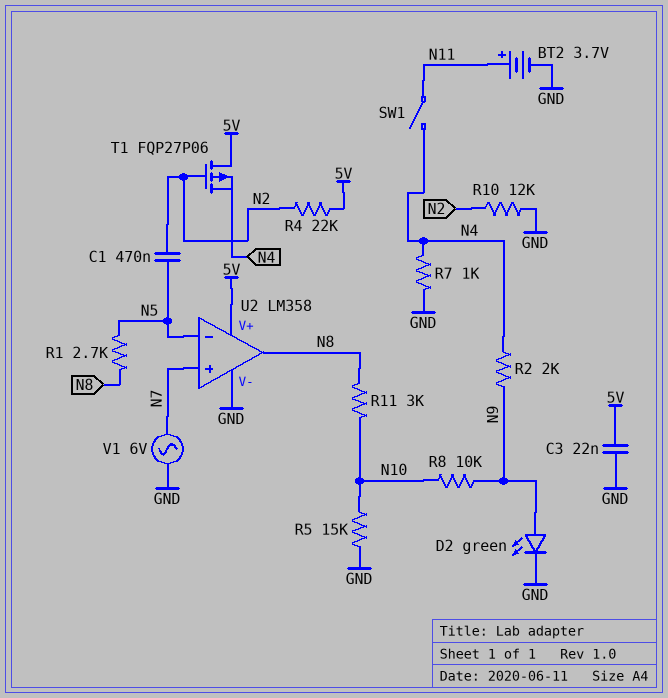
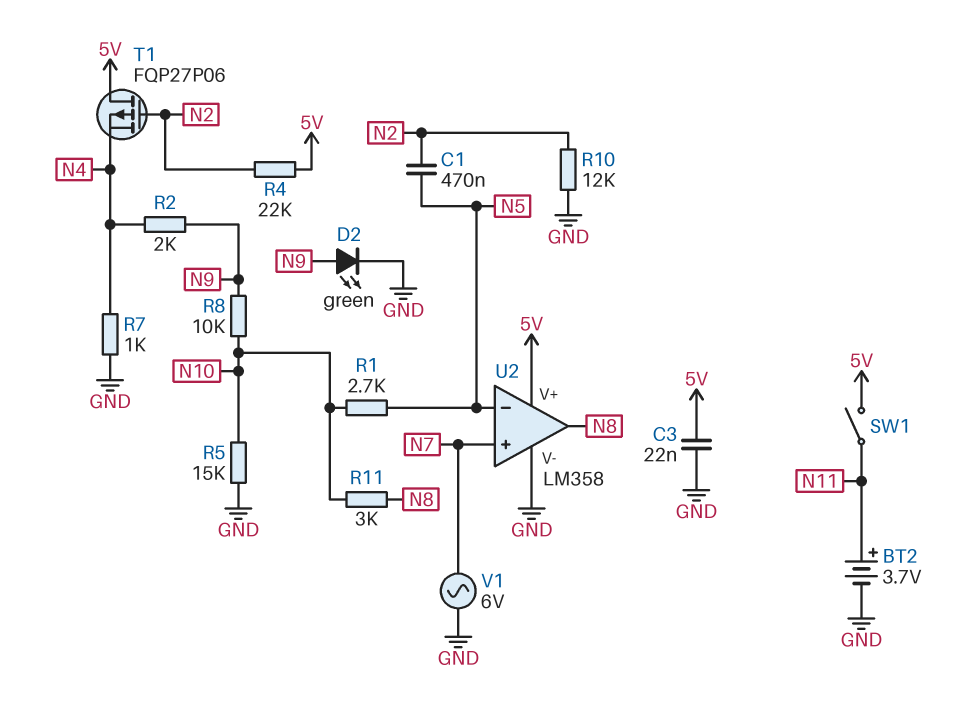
R1: 2.7k (N5, N8) -> 2.7k (N5, N10)
SW1: switch (N4, N11) -> switch (5V, N11)

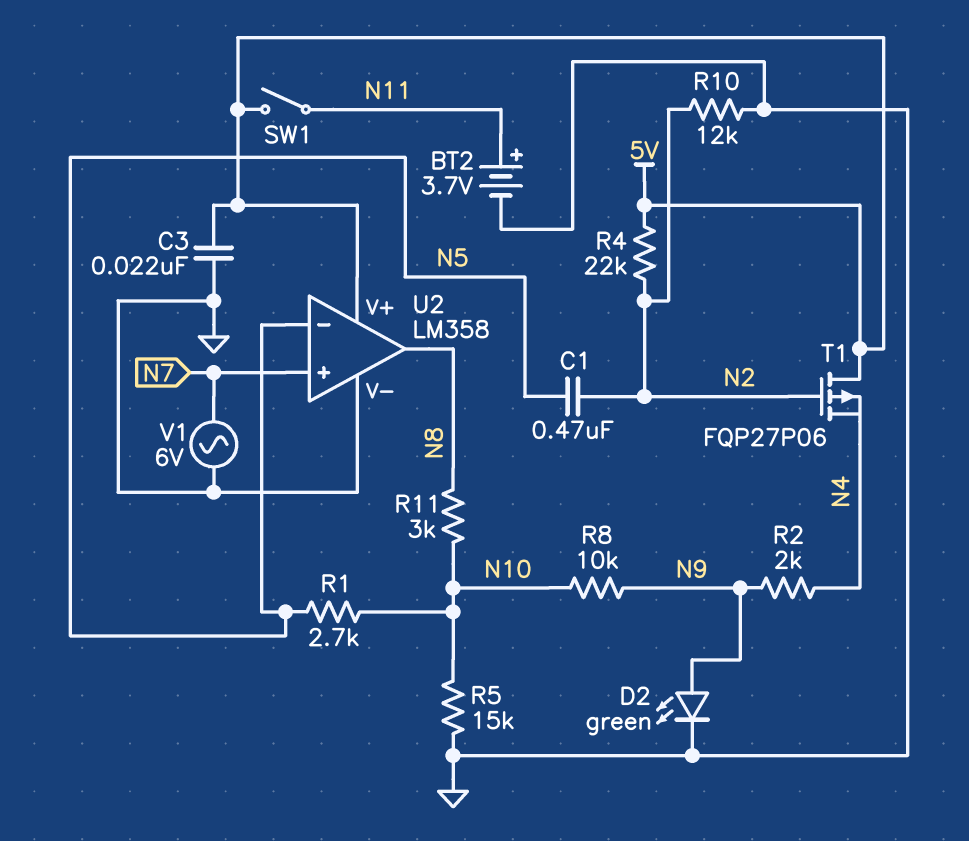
R7: 1k (GND, N4) -> none

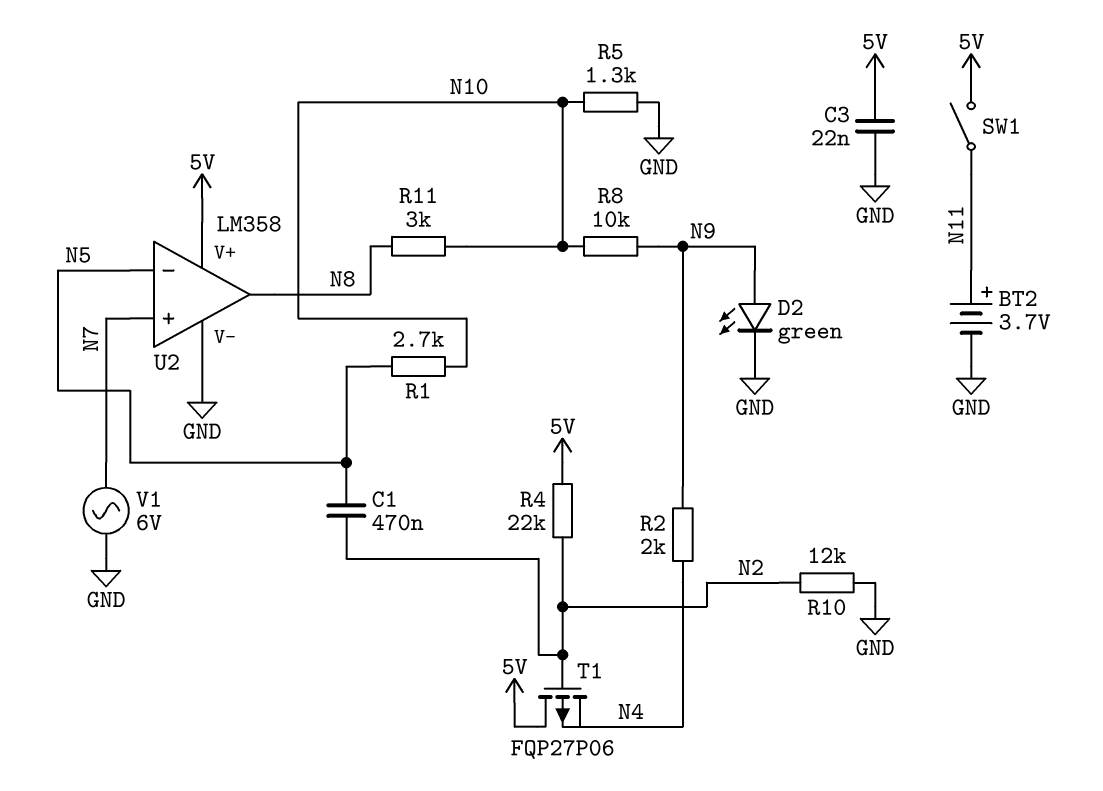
R5: 15k (GND, N10) -> 1.3k (GND, N10)

